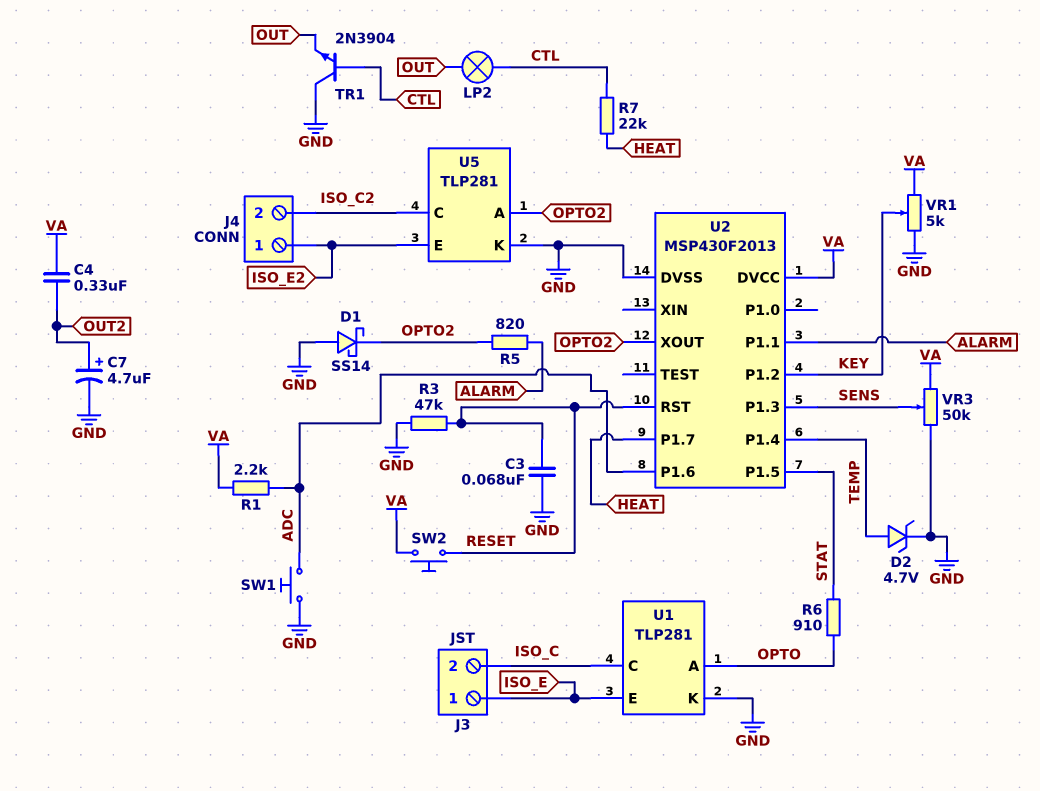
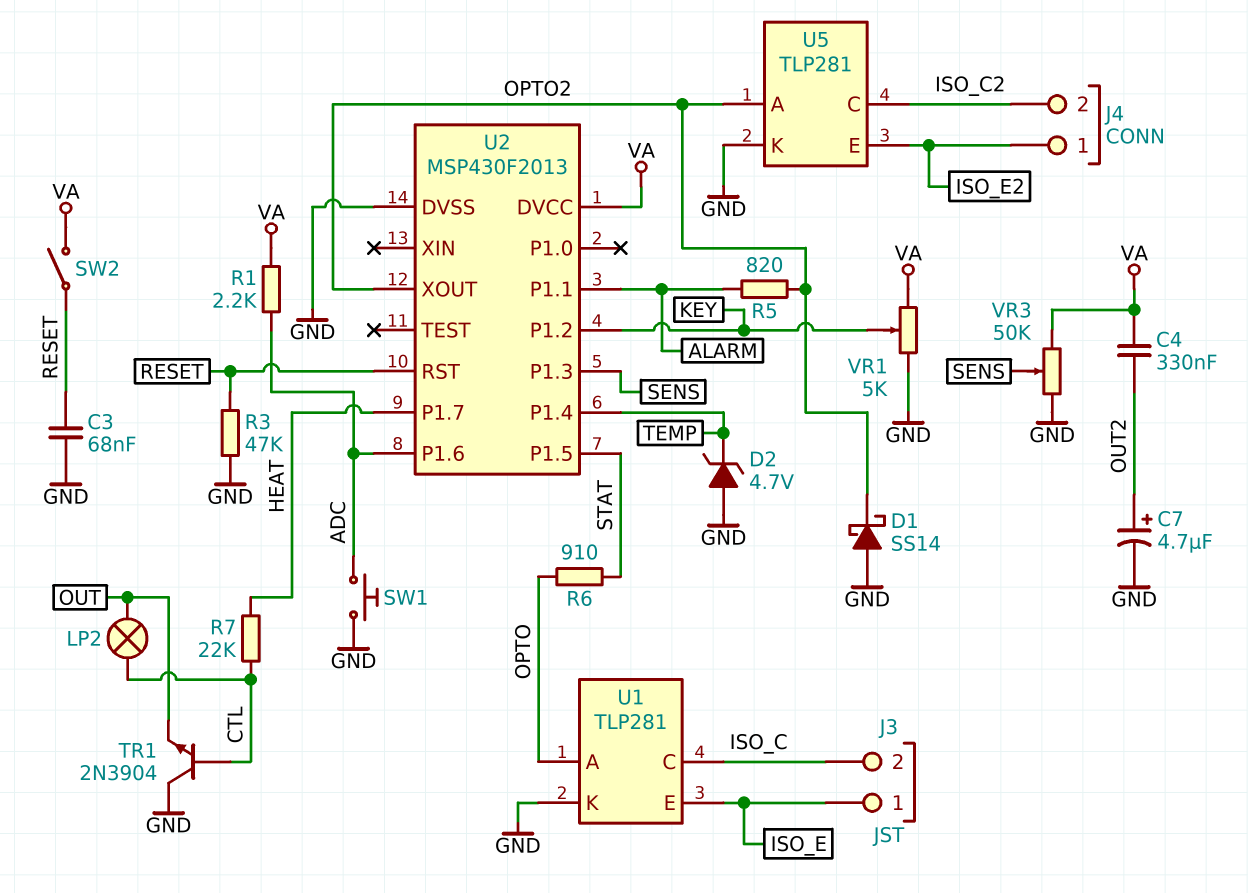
D2: zener 4.7V (A TEMP, K GND) -> zener 4.7V (A GND, K TEMP)
SW2: button (RESET, VA) -> switch (RESET, VA)

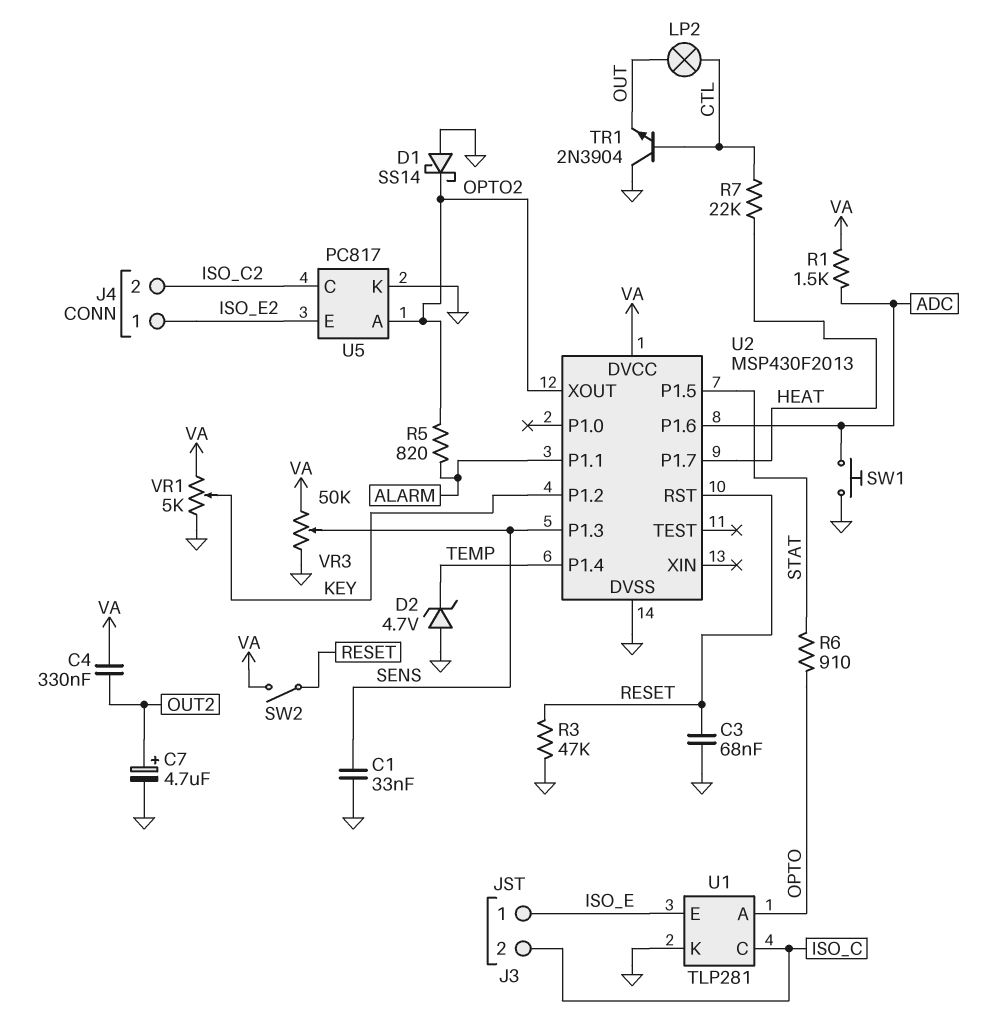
C1: none -> 33nF (GND, SENS)
R1: 2.2k (ADC, VA) -> 1.5k (ADC, VA)
U5: TLP281 -> PC817

